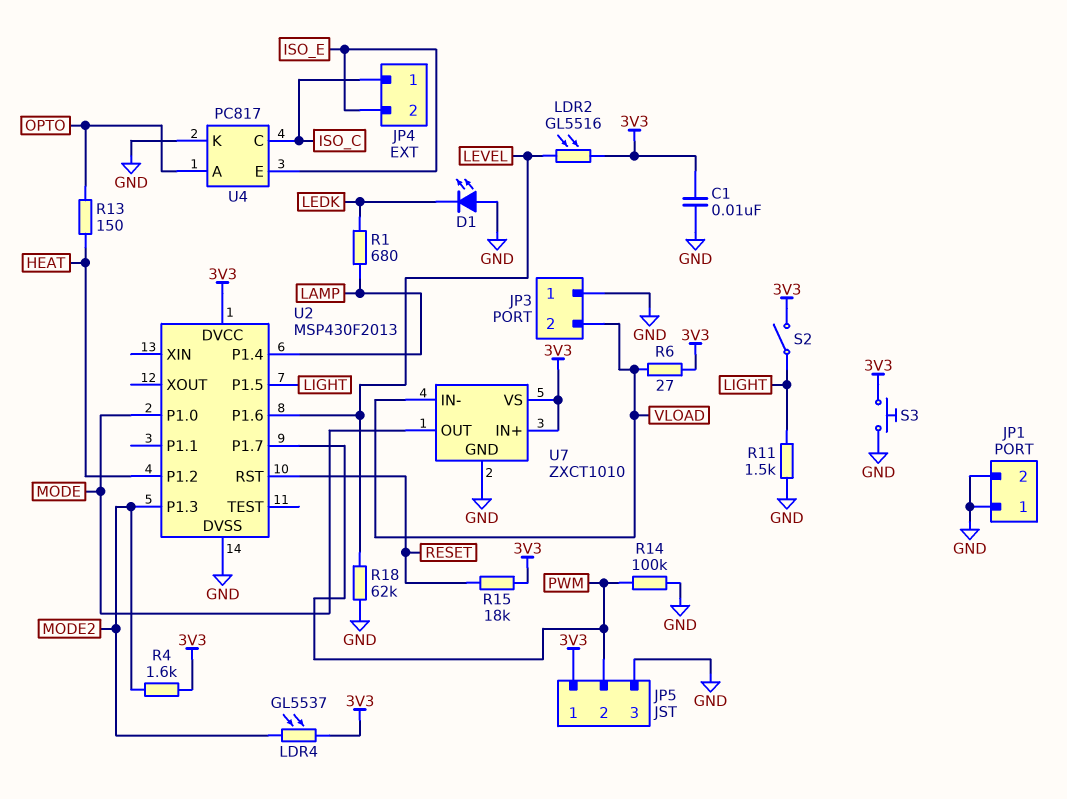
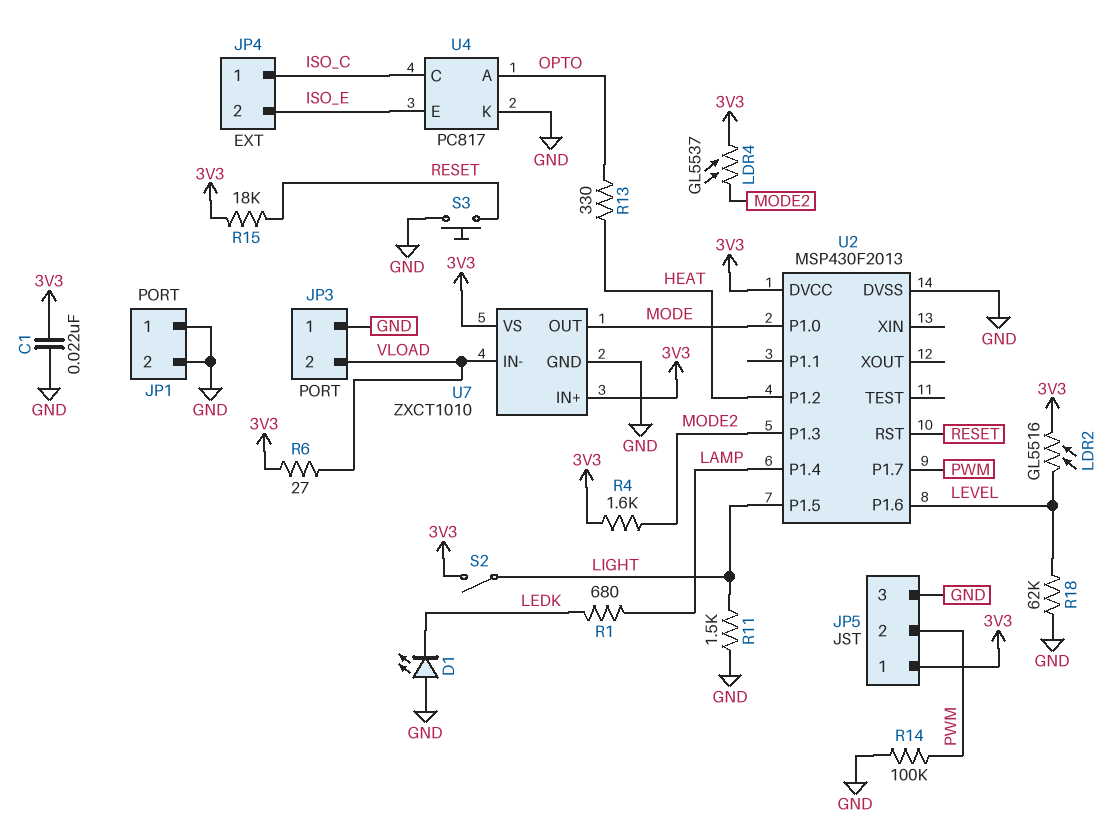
C1: 10nF (3V3, GND) -> 22nF (3V3, GND)
R13: 150 (HEAT, OPTO) -> 330 (HEAT, OPTO)
S3: button (3V3, GND) -> button (GND, RESET)

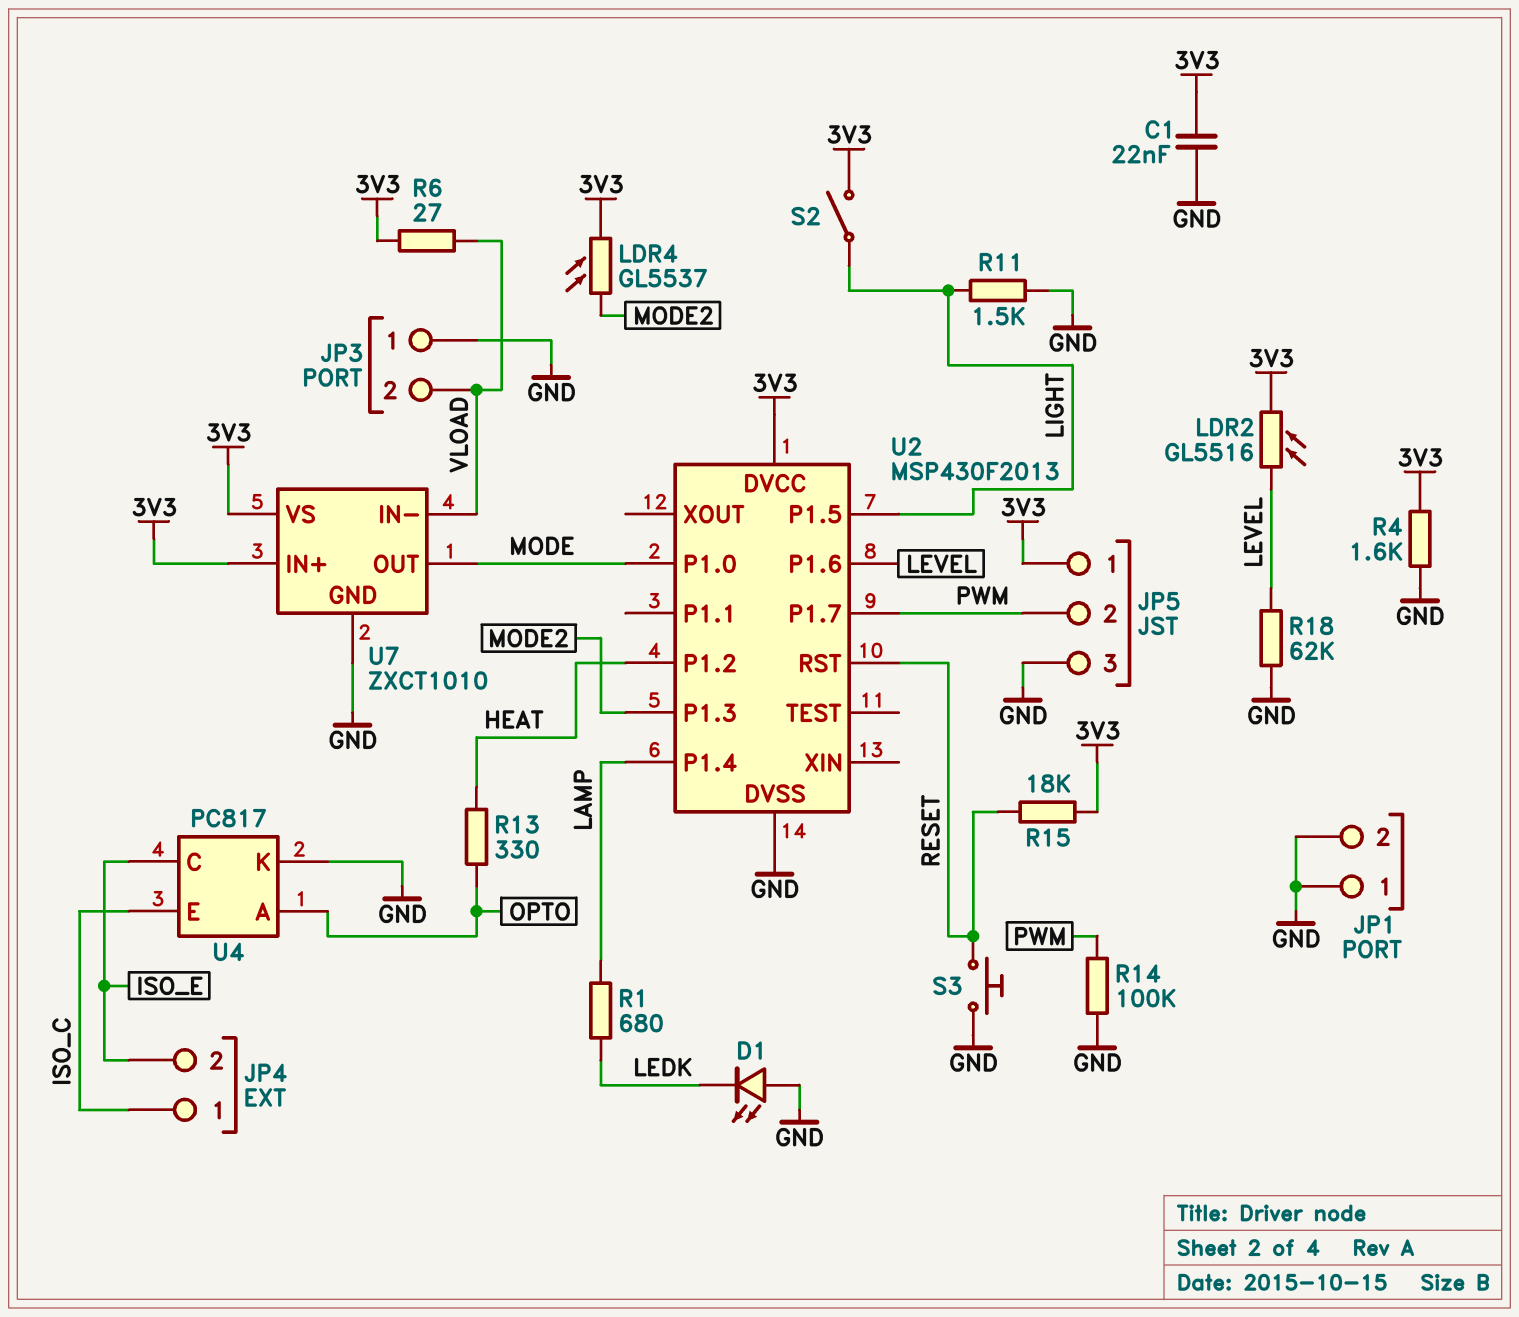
R4: 1.6k (3V3, MODE2) -> 1.6k (3V3, GND)
U4 pin C: ISO_C -> ISO_E
U4 pin E: ISO_E -> ISO_C

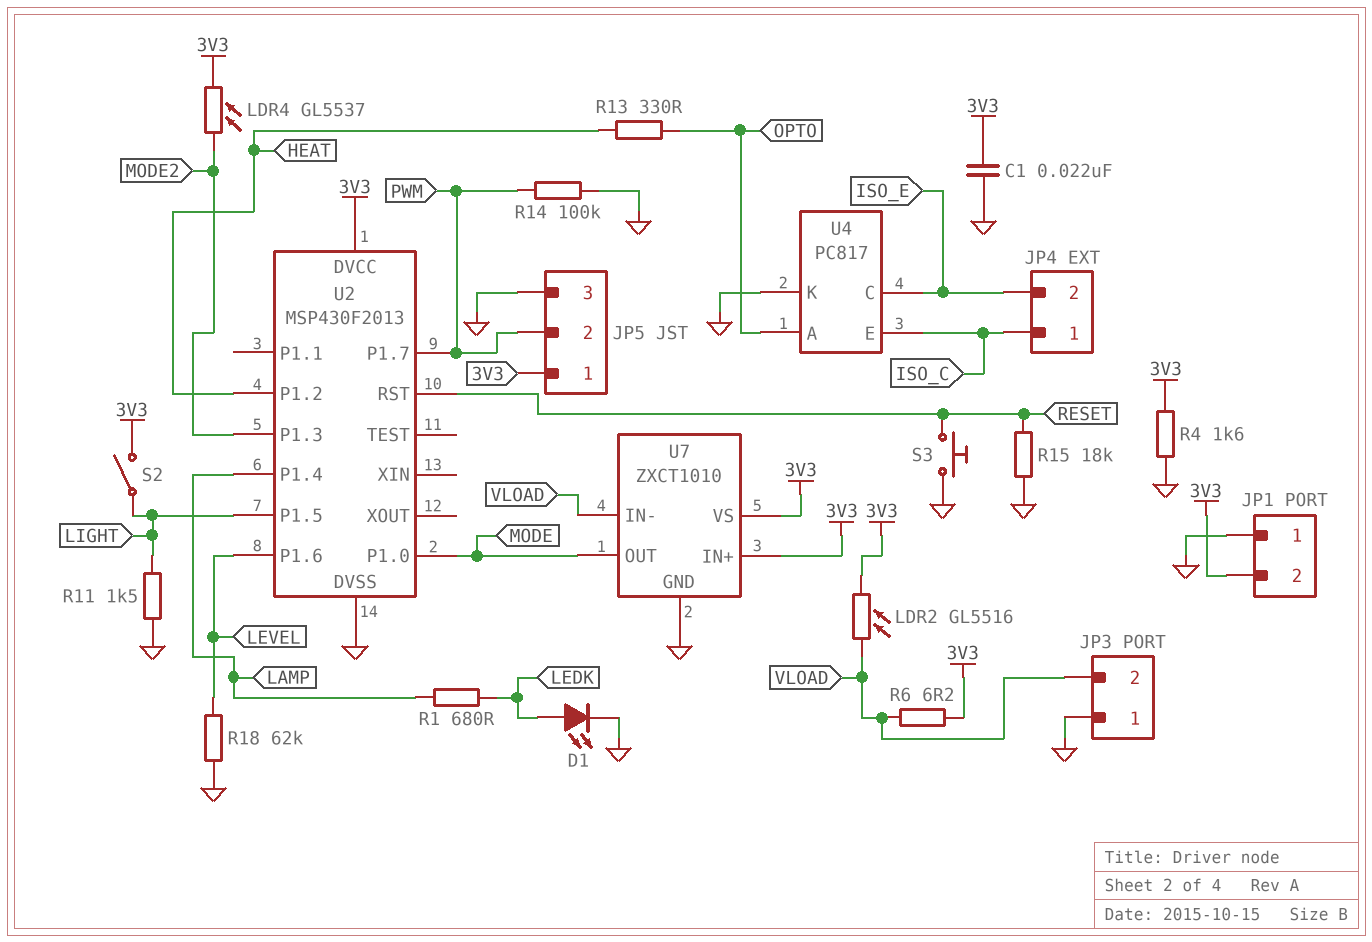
D1: LED (A GND, K LEDK) -> LED (A LEDK, K GND)
JP1 pin 2: GND -> 3V3
LDR2: GL5516 (3V3, LEVEL) -> GL5516 (3V3, VLOAD)
R6: 27 (3V3, VLOAD) -> 6.2 (3V3, VLOAD)
R15: 18k (3V3, RESET) -> 18k (GND, RESET)

